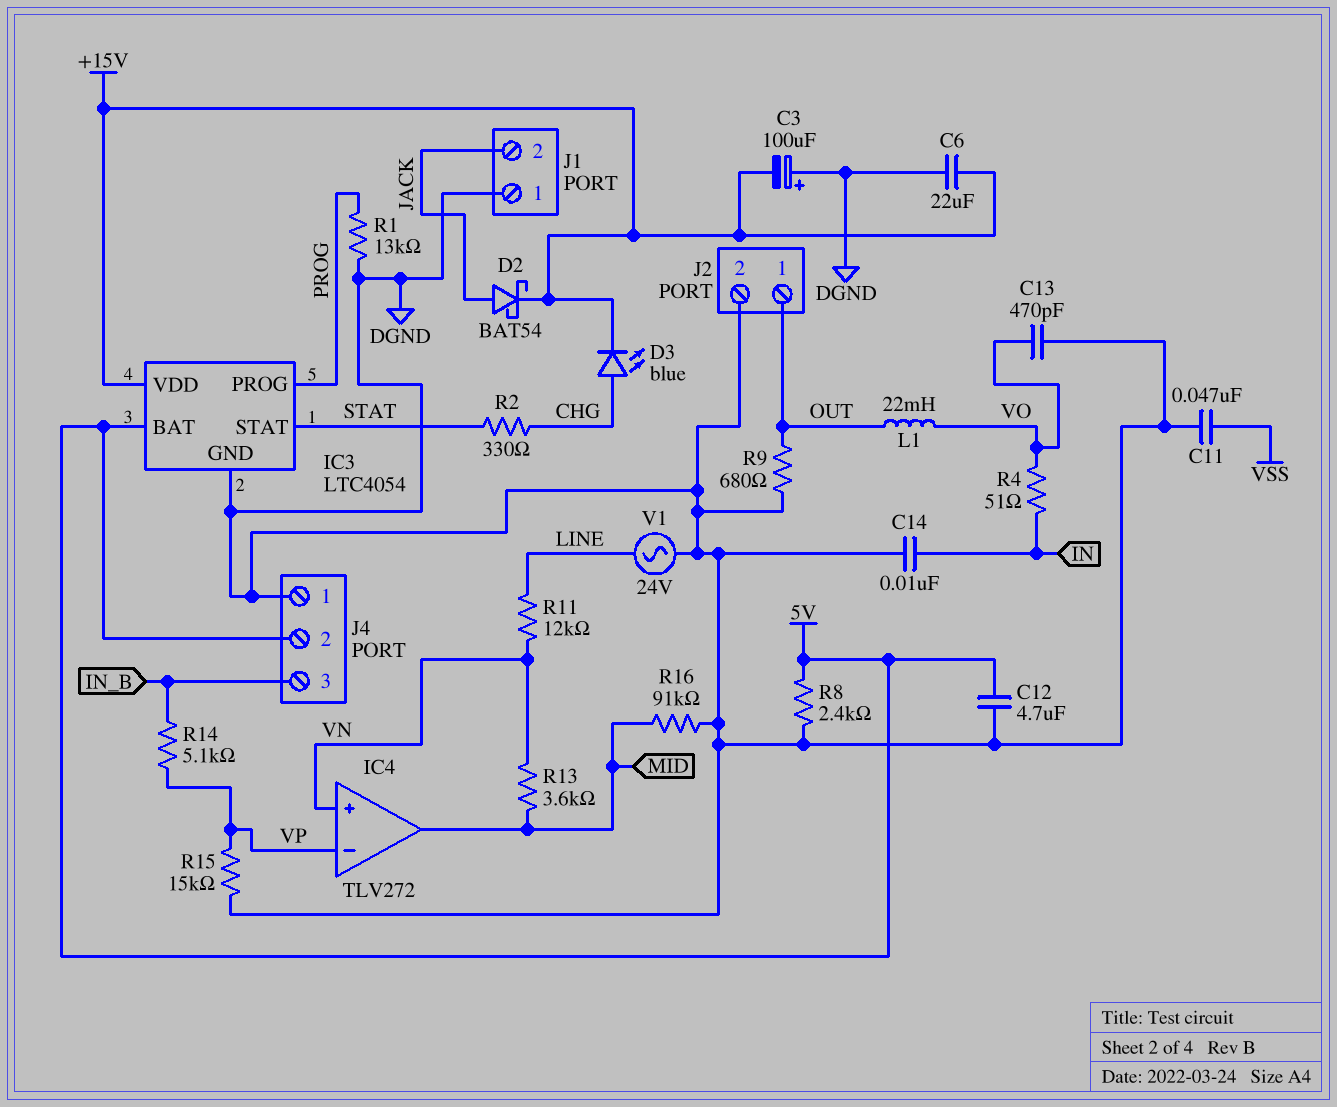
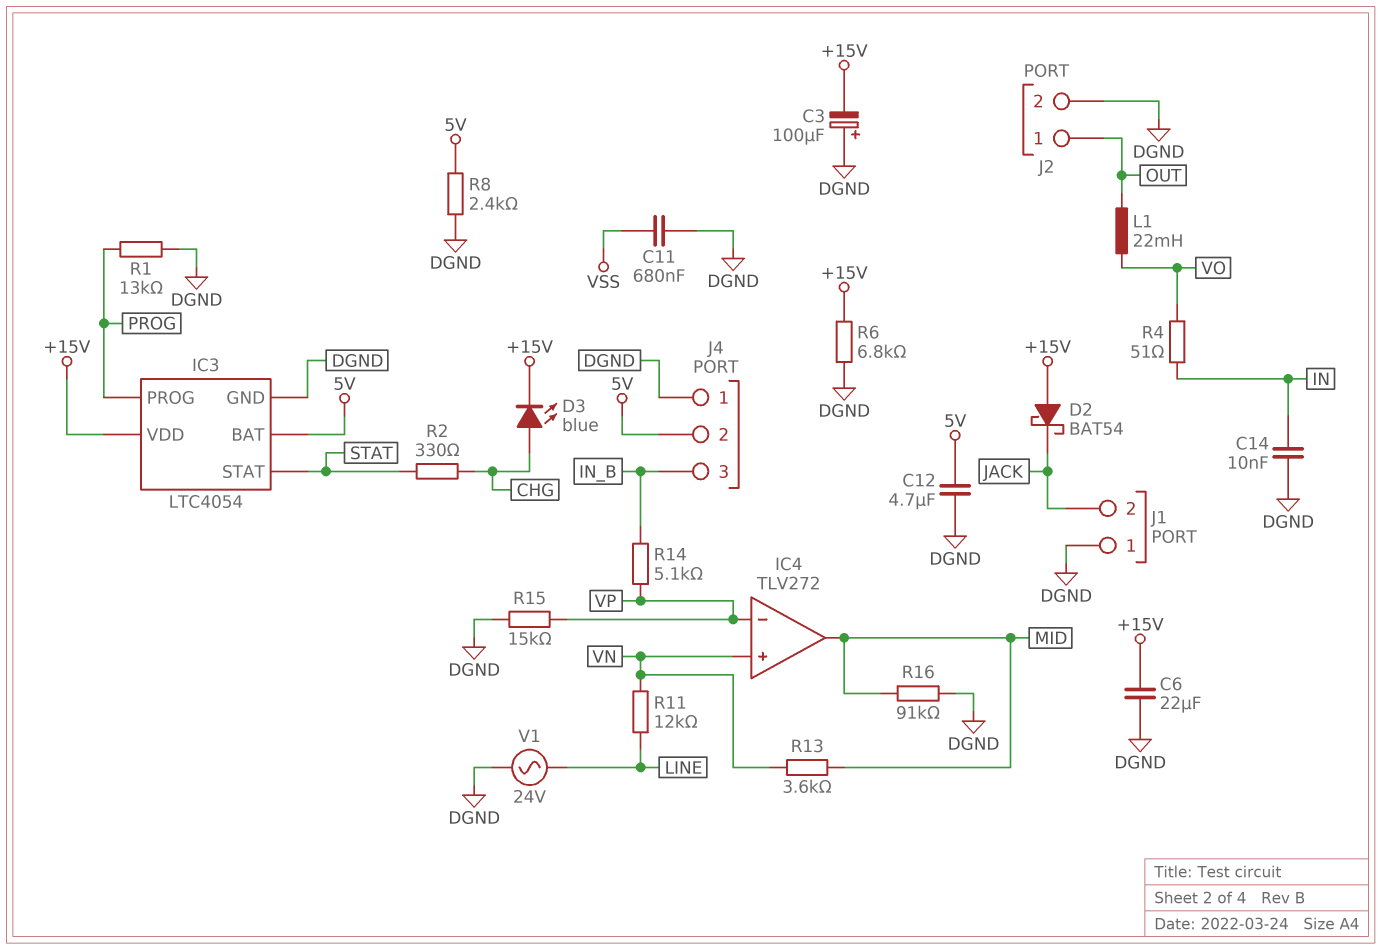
C11: 47nF (DGND, VSS) -> 680nF (DGND, VSS)
C13: 470pF (DGND, VO) -> none
D2: schottky BAT54 (A JACK, K +15V) -> schottky BAT54 (A +15V, K JACK)
R6: none -> 6.8k (+15V, DGND)
R9: 680 (DGND, OUT) -> none

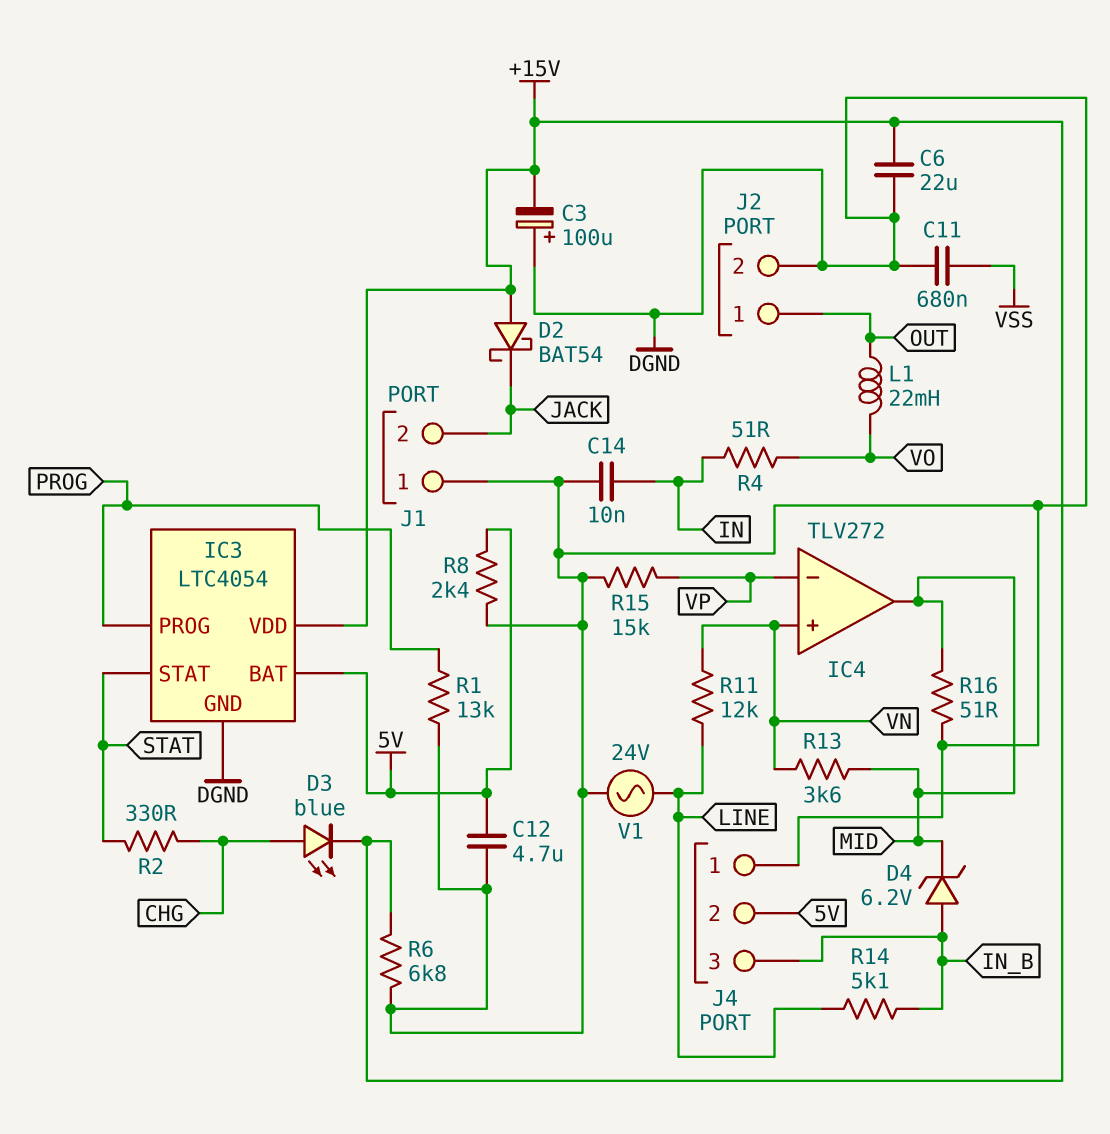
D4: none -> zener 6.2V (A IN_B, K MID)
R14: 5.1k (IN_B, VP) -> 5.1k (IN_B, LINE)
R16: 91k (DGND, MID) -> 51 (DGND, MID)

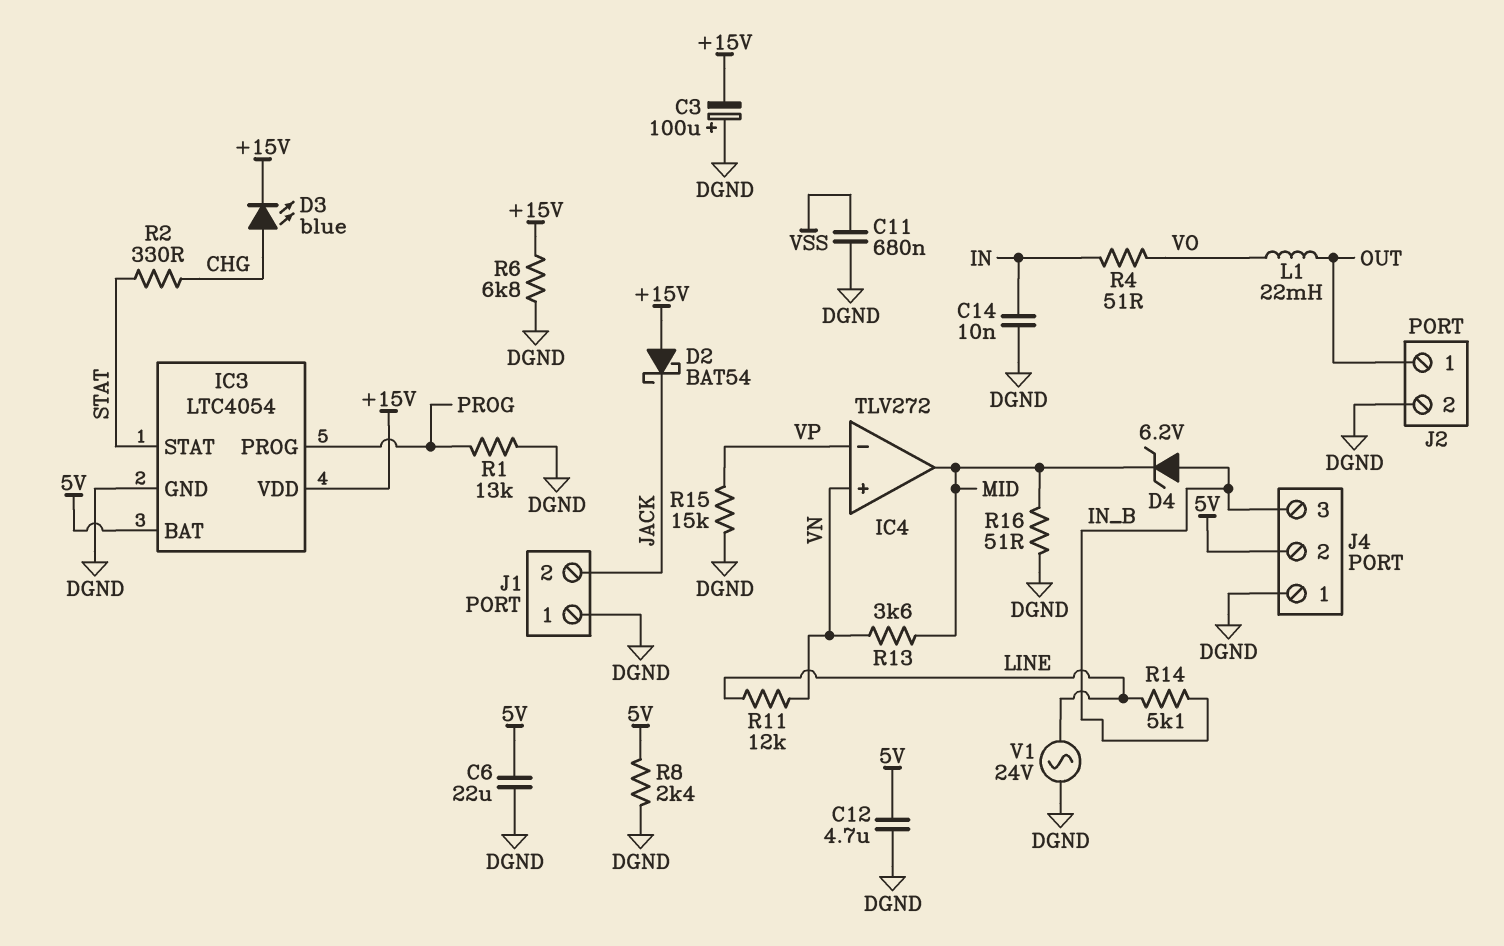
C6: 22uF (+15V, DGND) -> 22uF (5V, DGND)

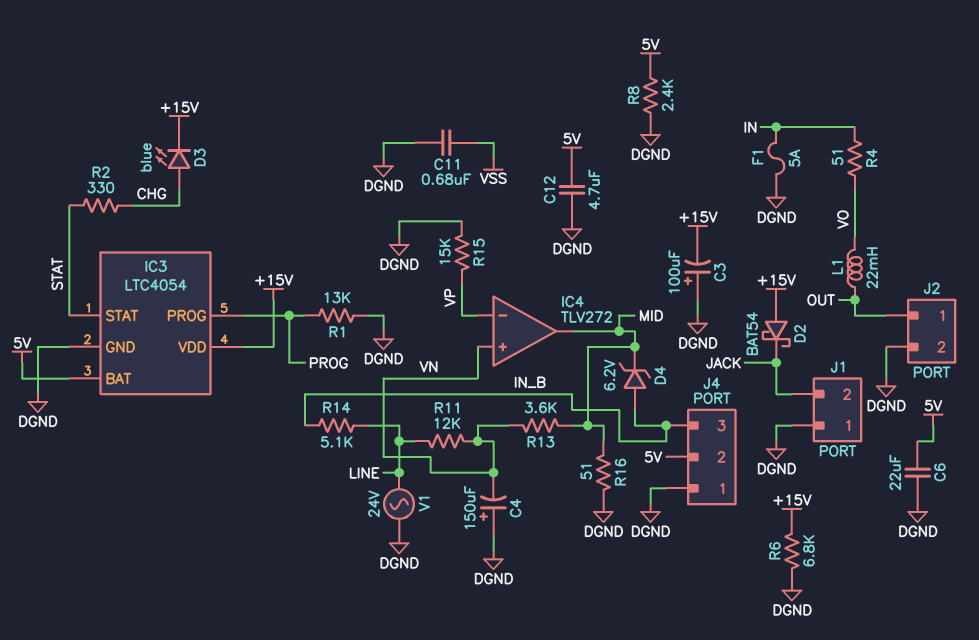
C4: none -> 150uF (plus DGND, minus VN)
C14: 10nF (DGND, IN) -> none
F1: none -> 5A (DGND, IN)

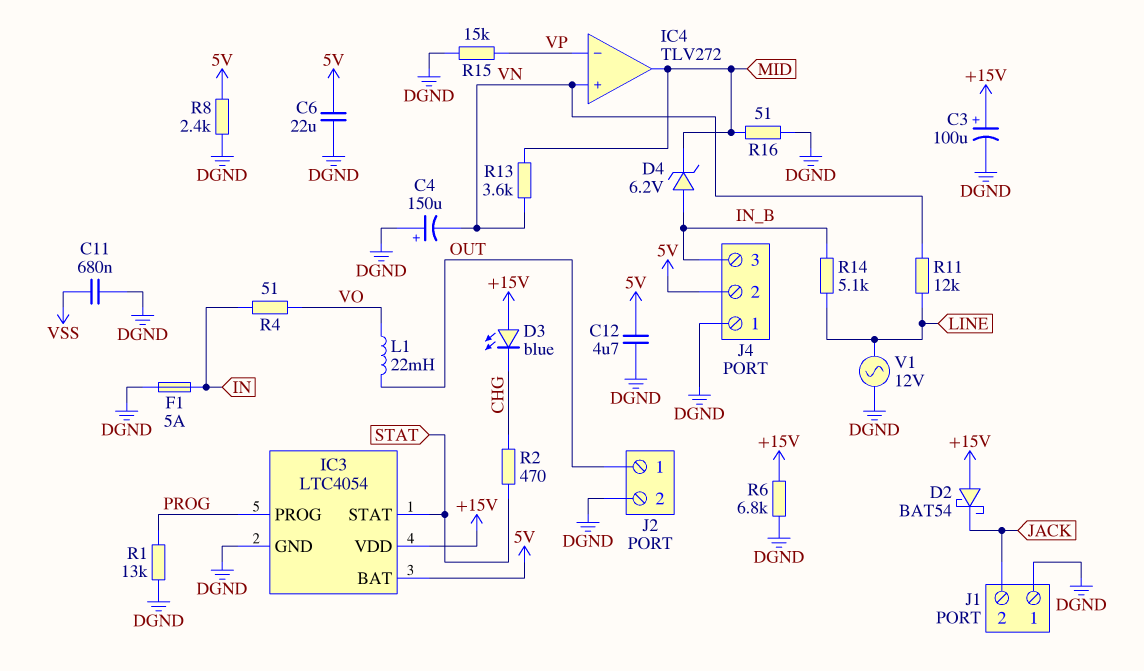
C3: 100uF (plus DGND, minus +15V) -> 100uF (plus +15V, minus DGND)
D3: LED blue (A CHG, K +15V) -> LED blue (A +15V, K CHG)
R2: 330 (CHG, STAT) -> 470 (CHG, STAT)
V1: AC 24V (DGND, LINE) -> AC 12V (DGND, LINE)

